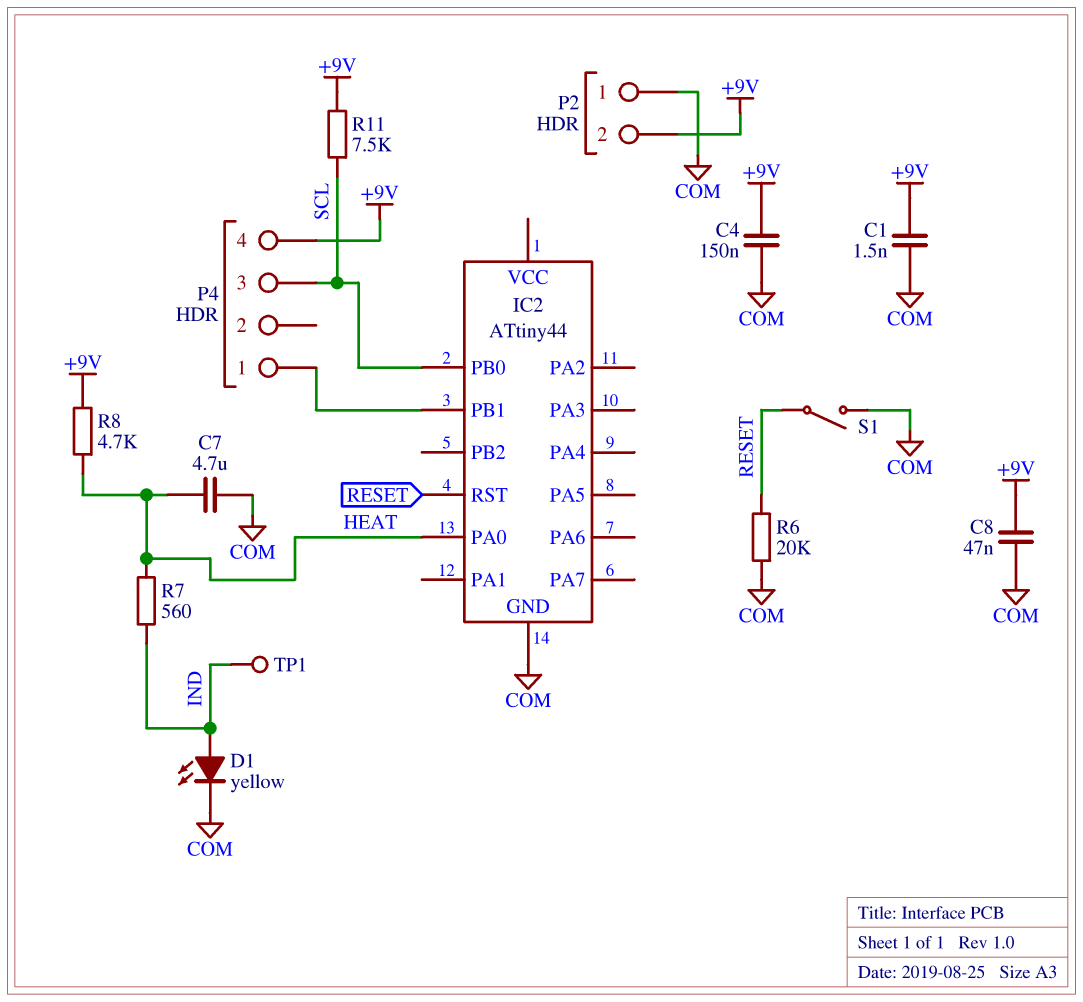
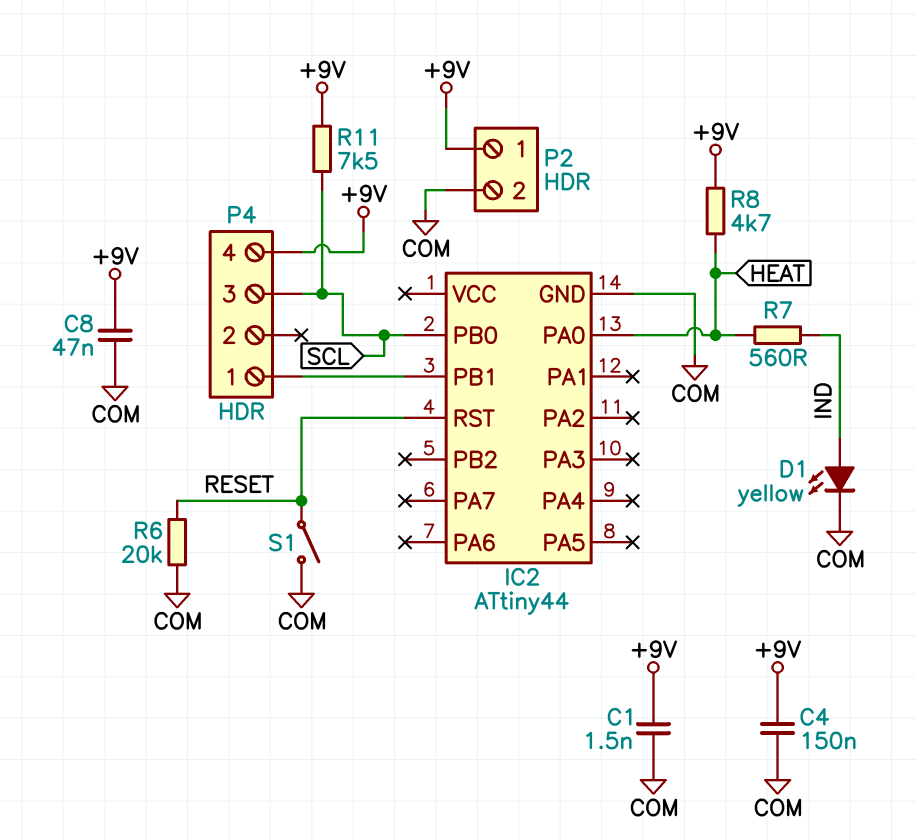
C7: 4.7uF (COM, HEAT) -> none
P2 pin 1: COM -> +9V
P2 pin 2: +9V -> COM
TP1: test point (IND) -> none

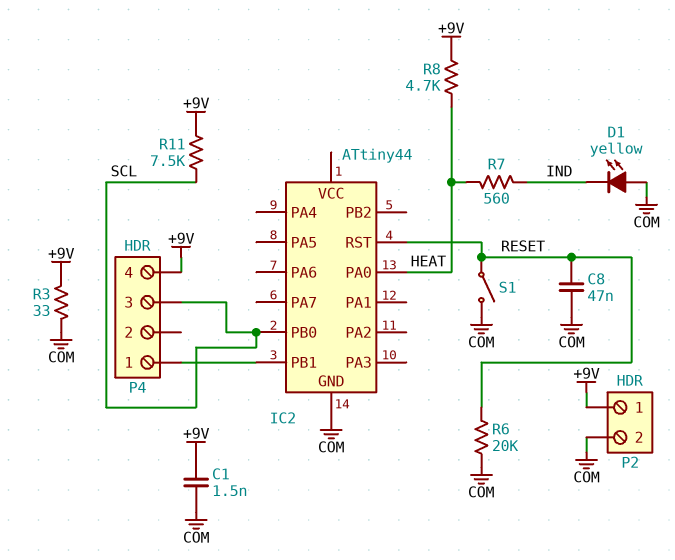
C4: 150nF (+9V, COM) -> none
C8: 47nF (+9V, COM) -> 47nF (COM, RESET)
D1: LED yellow (A IND, K COM) -> LED yellow (A COM, K IND)
R3: none -> 33 (+9V, COM)

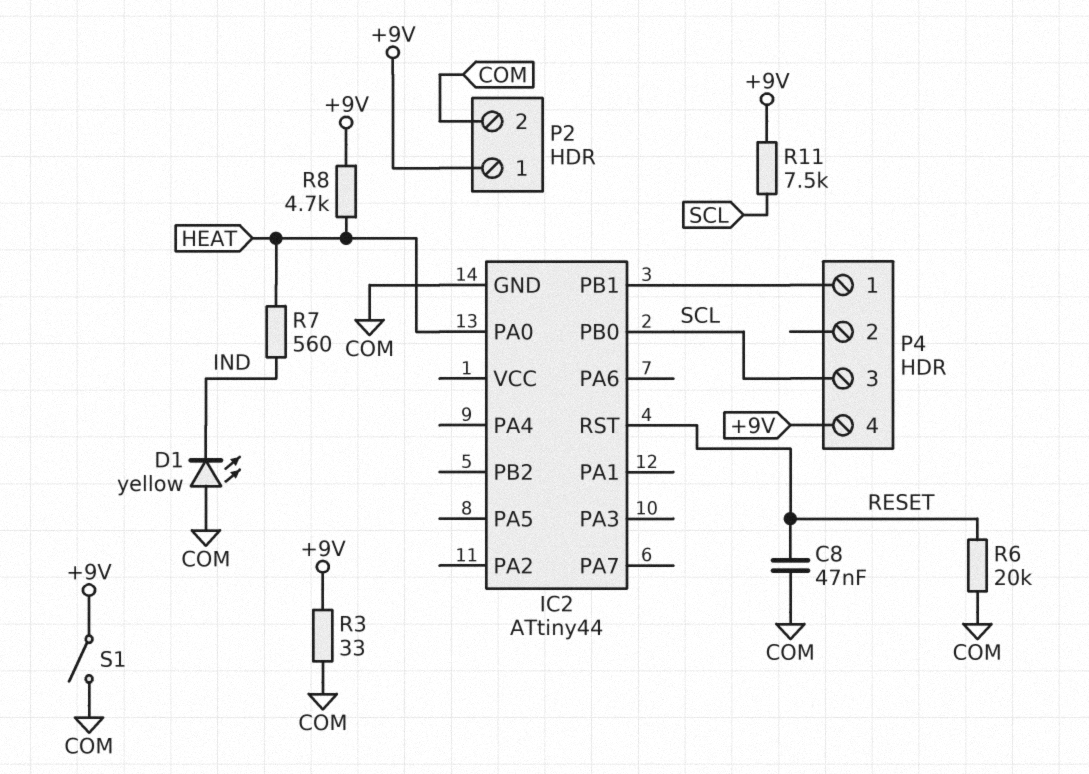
C1: 1.5nF (+9V, COM) -> none
S1: switch (COM, RESET) -> switch (+9V, COM)

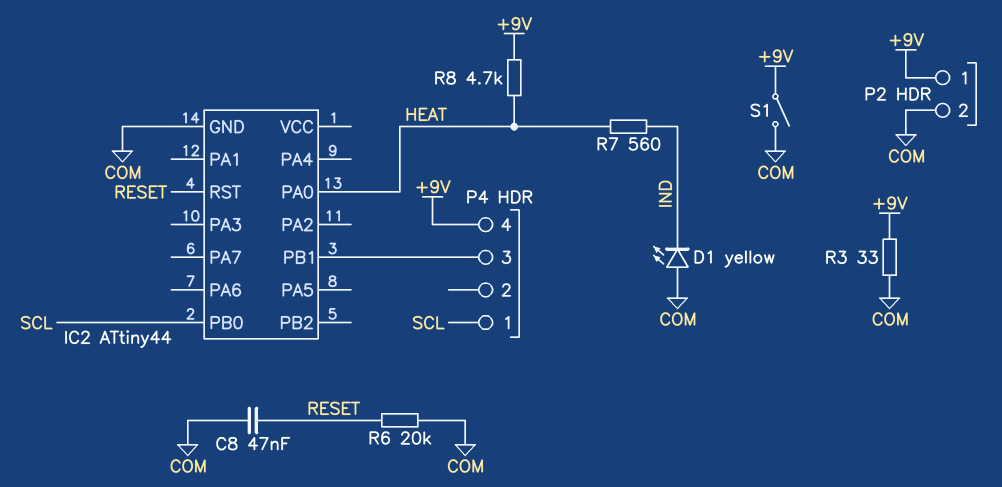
P4 pin 1: IC2/PB1 -> SCL
P4 pin 3: SCL -> IC2/PB1
R11: 7.5k (+9V, SCL) -> none

